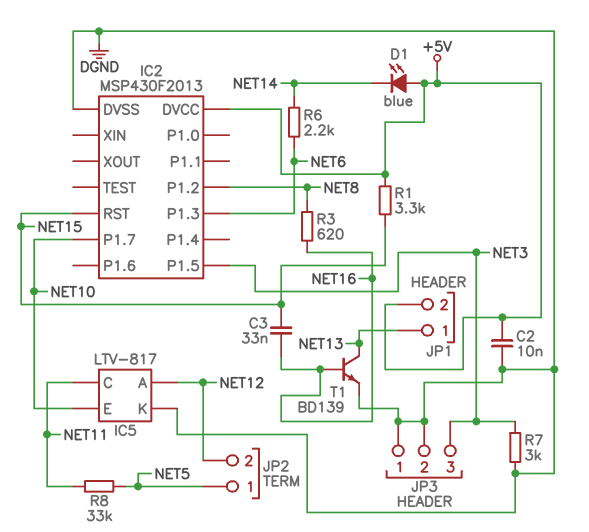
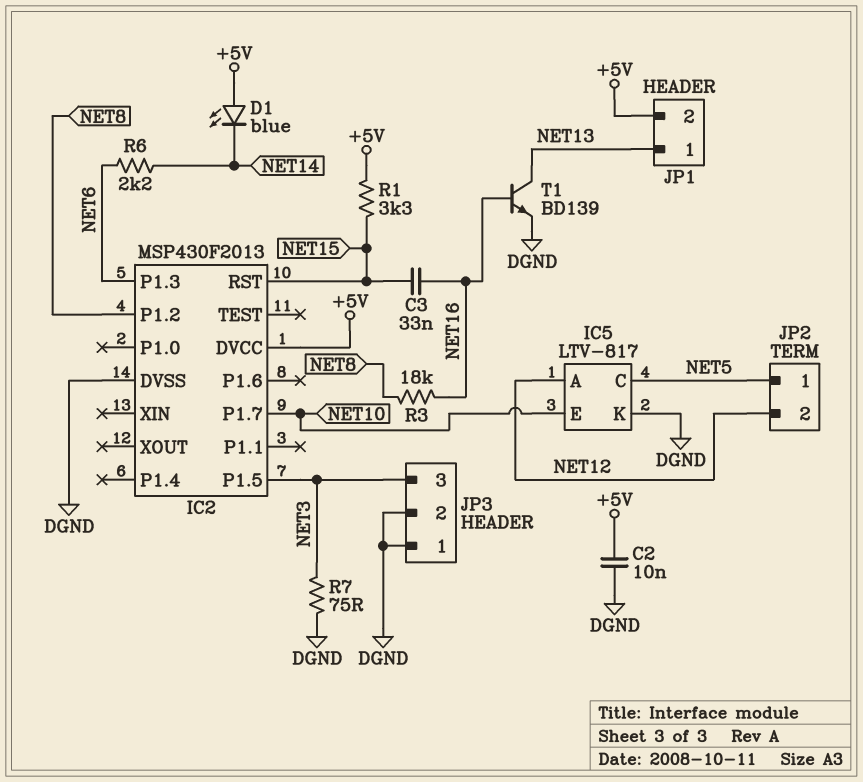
IC5 pin C: NET11 -> NET5
R3: 620 (NET8, NET16) -> 18k (NET8, NET16)
R7: 3k (DGND, NET3) -> 75 (DGND, NET3)
R8: 33k (NET5, NET11) -> none

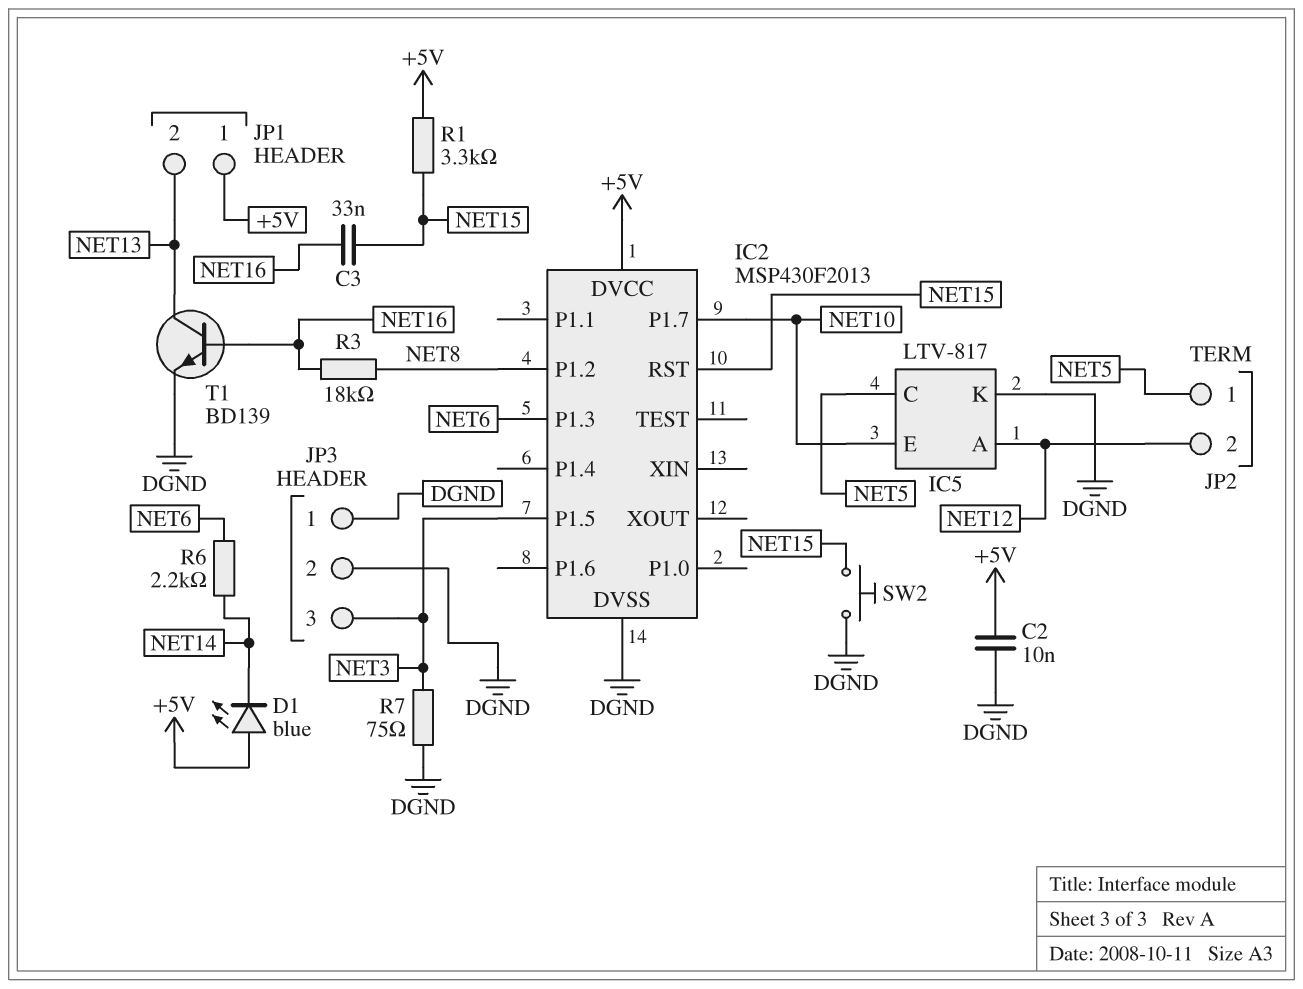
JP1 pin 1: NET13 -> +5V
JP1 pin 2: +5V -> NET13
SW2: none -> button (DGND, NET15)

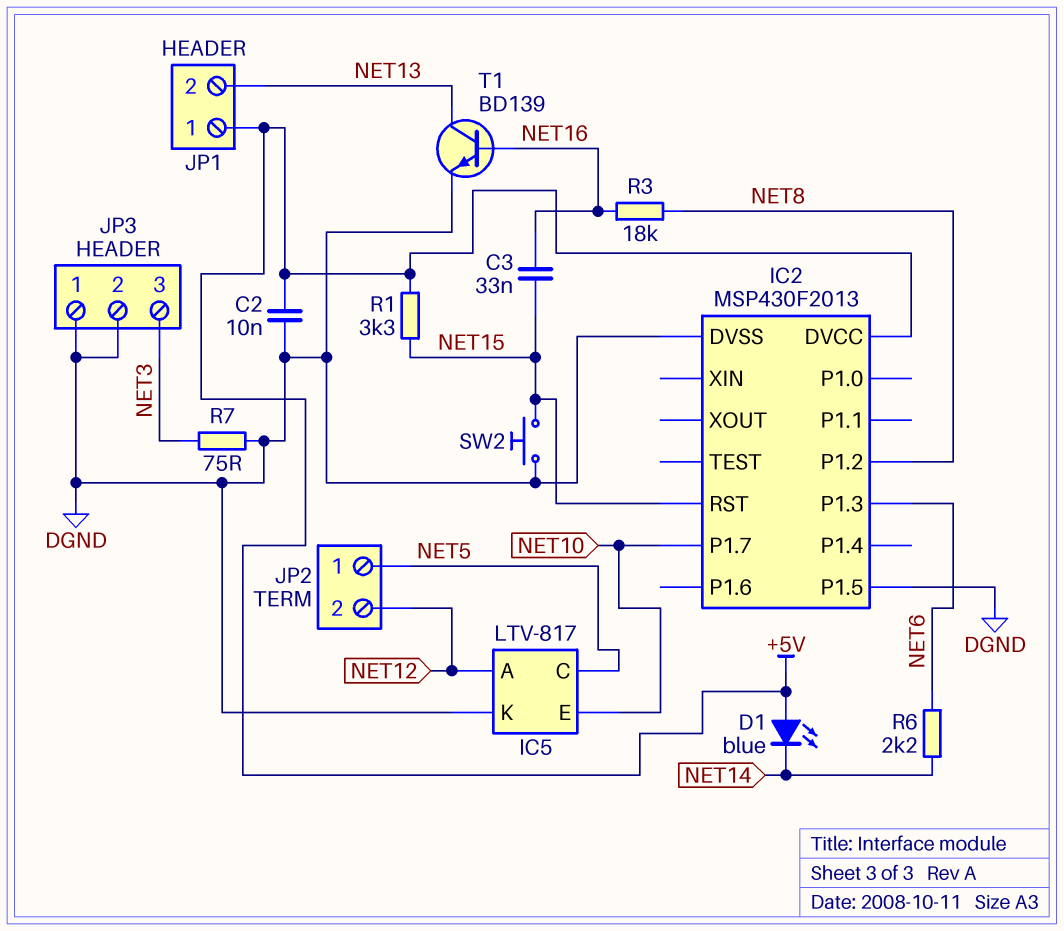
IC2 pin P1.5: NET3 -> DGND

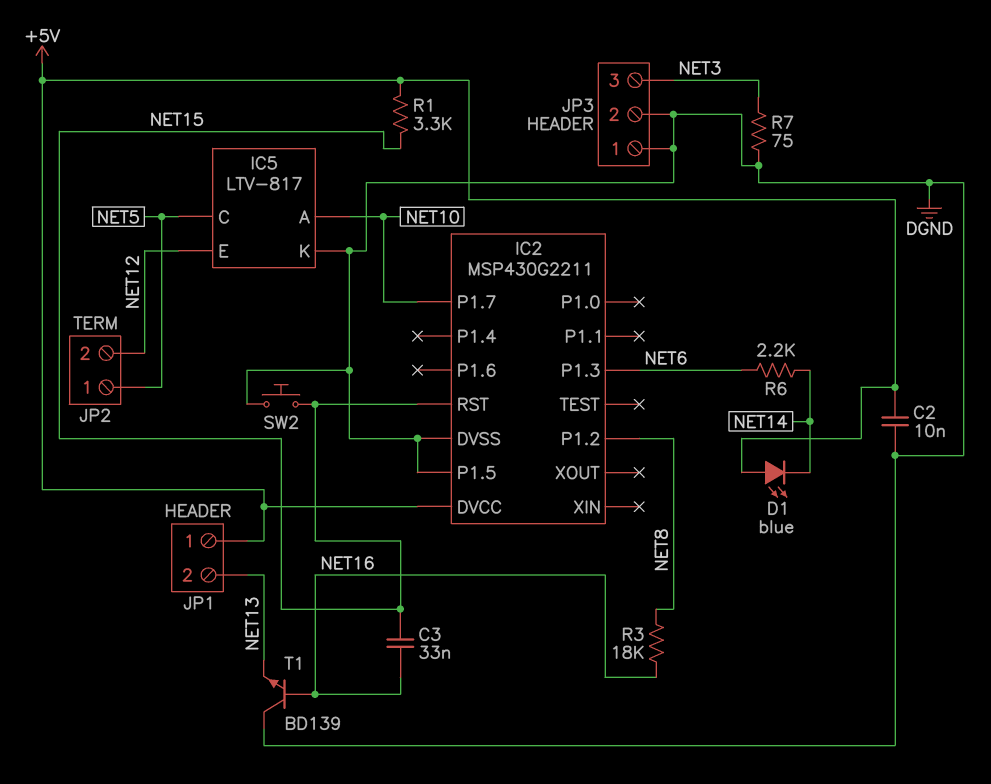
IC2: MSP430F2013 -> MSP430G2211
IC5 pin A: NET12 -> NET10
IC5 pin E: NET10 -> NET12
T1: NPN BD139 (B NET16, C NET13, E DGND) -> NPN BD139 (B NET16, C DGND, E NET13)

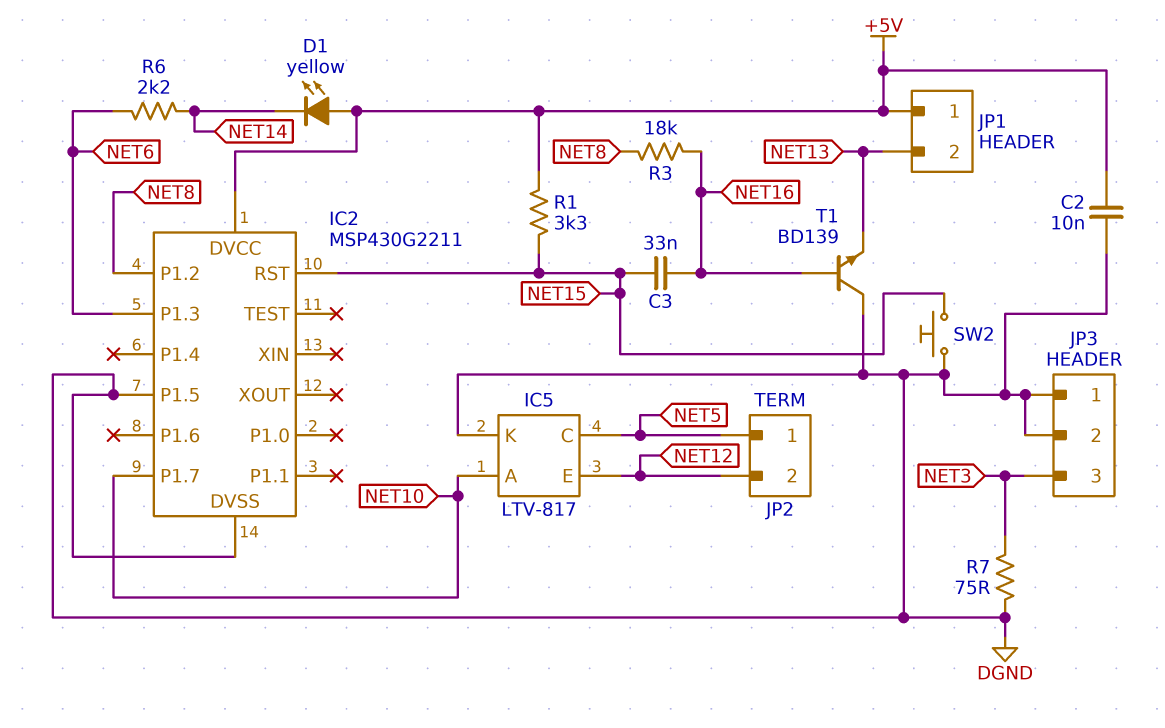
D1: LED blue (A +5V, K NET14) -> LED yellow (A +5V, K NET14)

